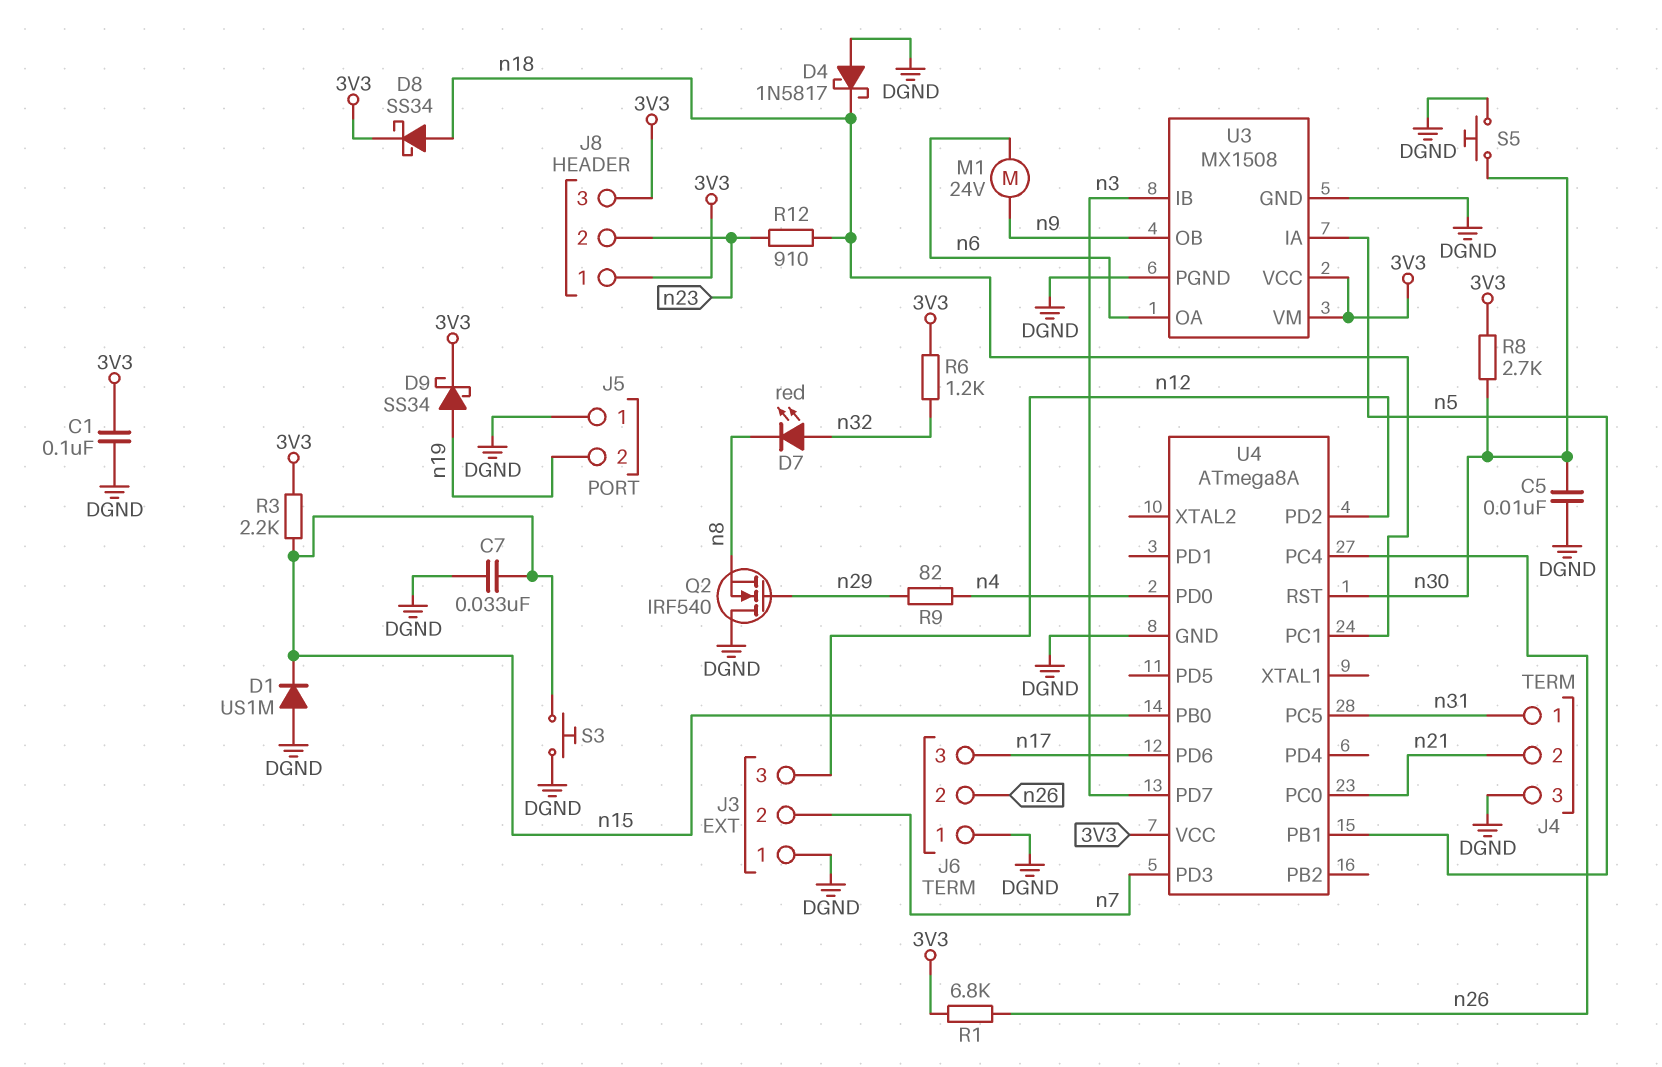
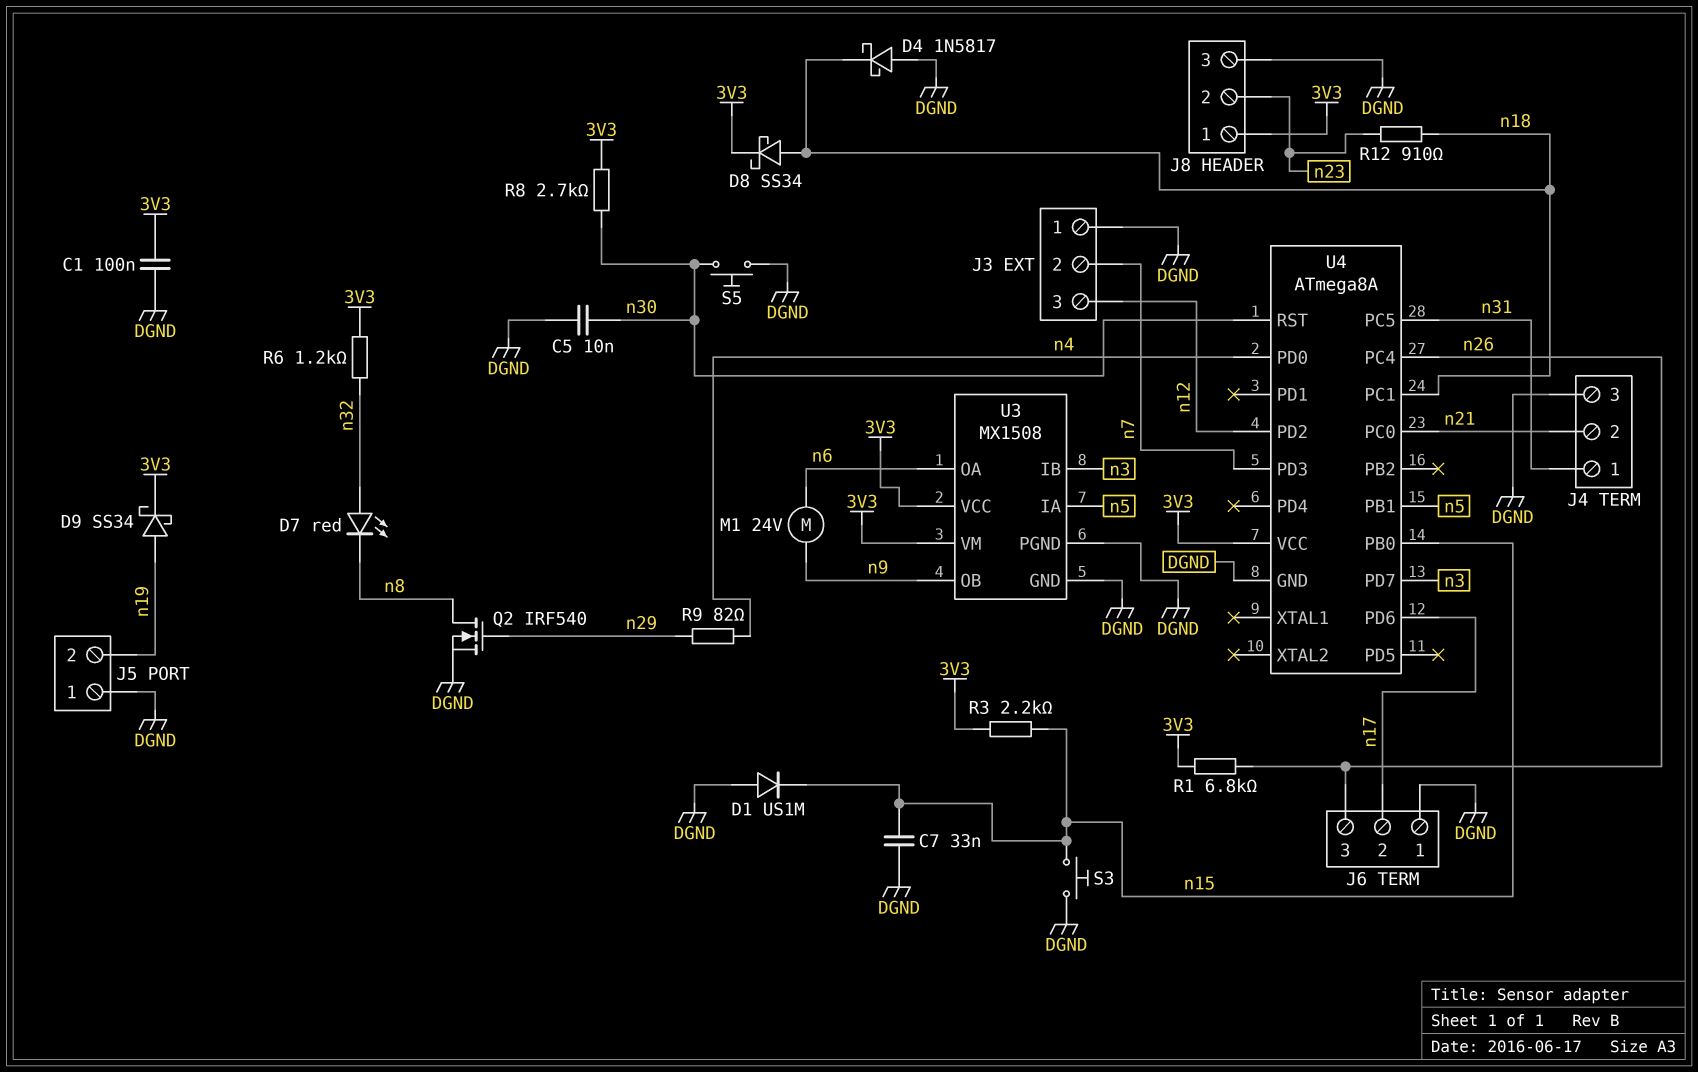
J6 pin 2: n26 -> n17
J6 pin 3: n17 -> n26
J8 pin 3: 3V3 -> DGND
Q2: NMOS IRF540 (G n29, D DGND, S n8) -> NMOS IRF540 (G n29, D n8, S DGND)

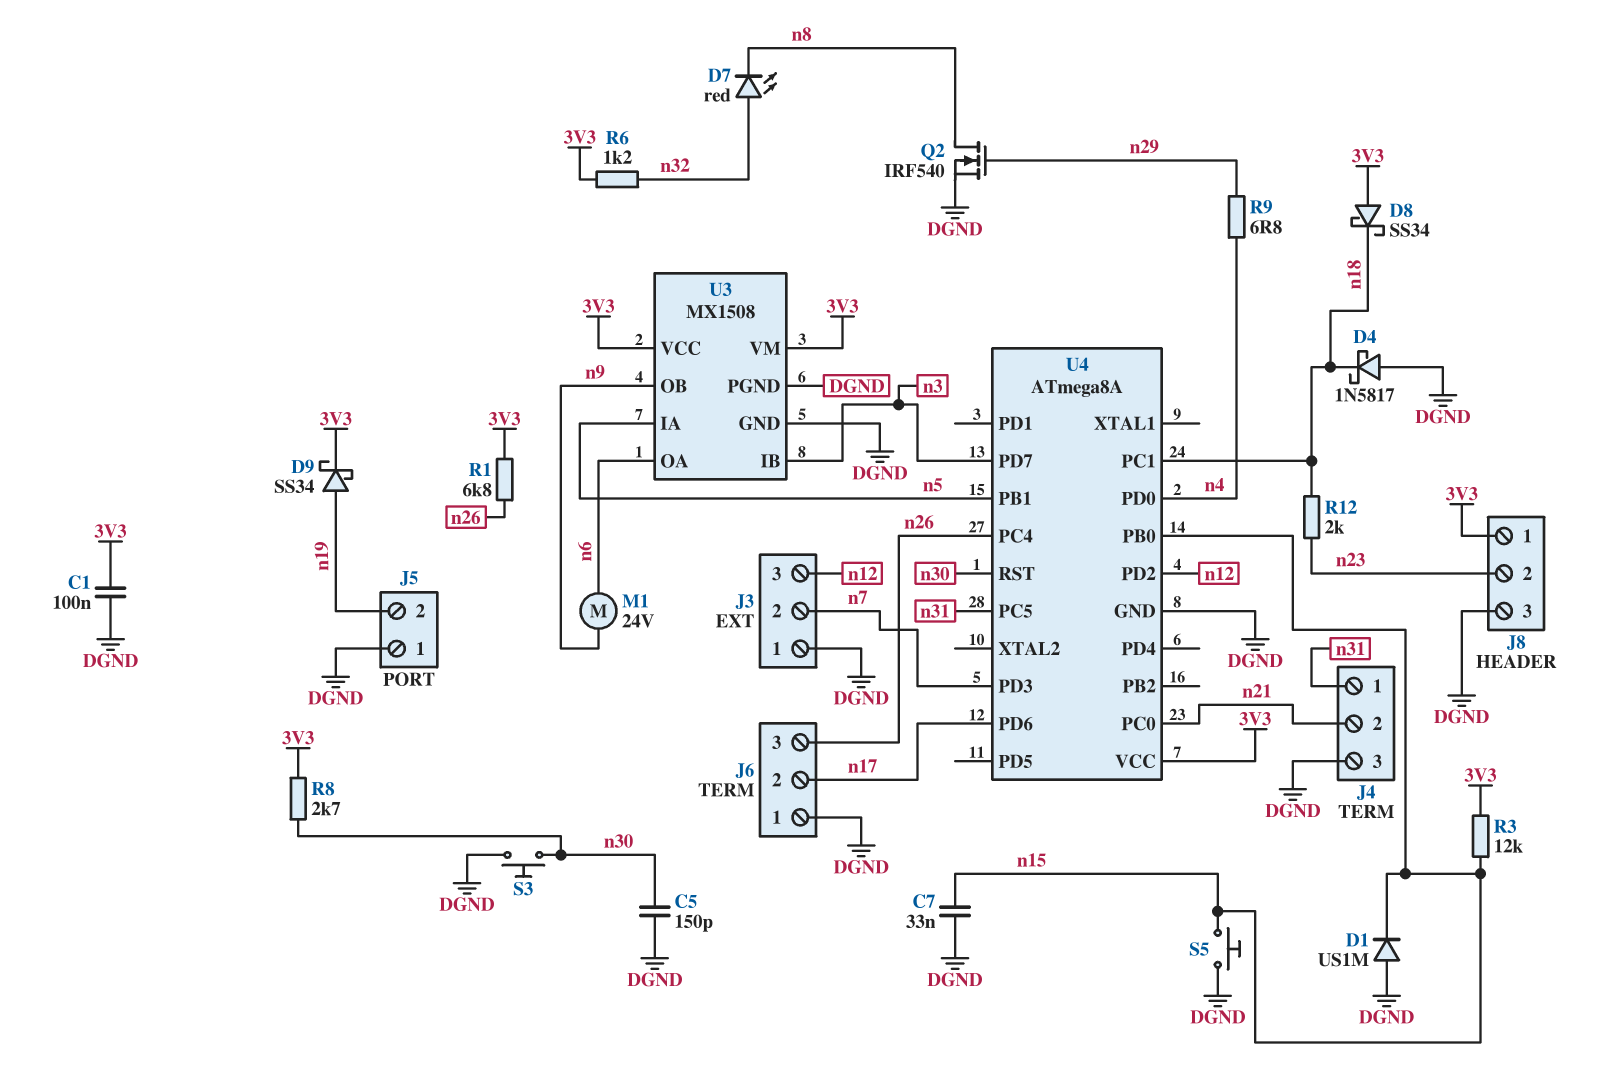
C5: 10nF (DGND, n30) -> 150pF (DGND, n30)
D8: schottky SS34 (A n18, K 3V3) -> schottky SS34 (A 3V3, K n18)
R3: 2.2k (3V3, n15) -> 12k (3V3, n15)
R9: 82 (n4, n29) -> 6.8 (n4, n29)
R12: 910 (n18, n23) -> 2k (n18, n23)
S3: button (DGND, n15) -> button (DGND, n30)
S5: button (DGND, n30) -> button (DGND, n15)

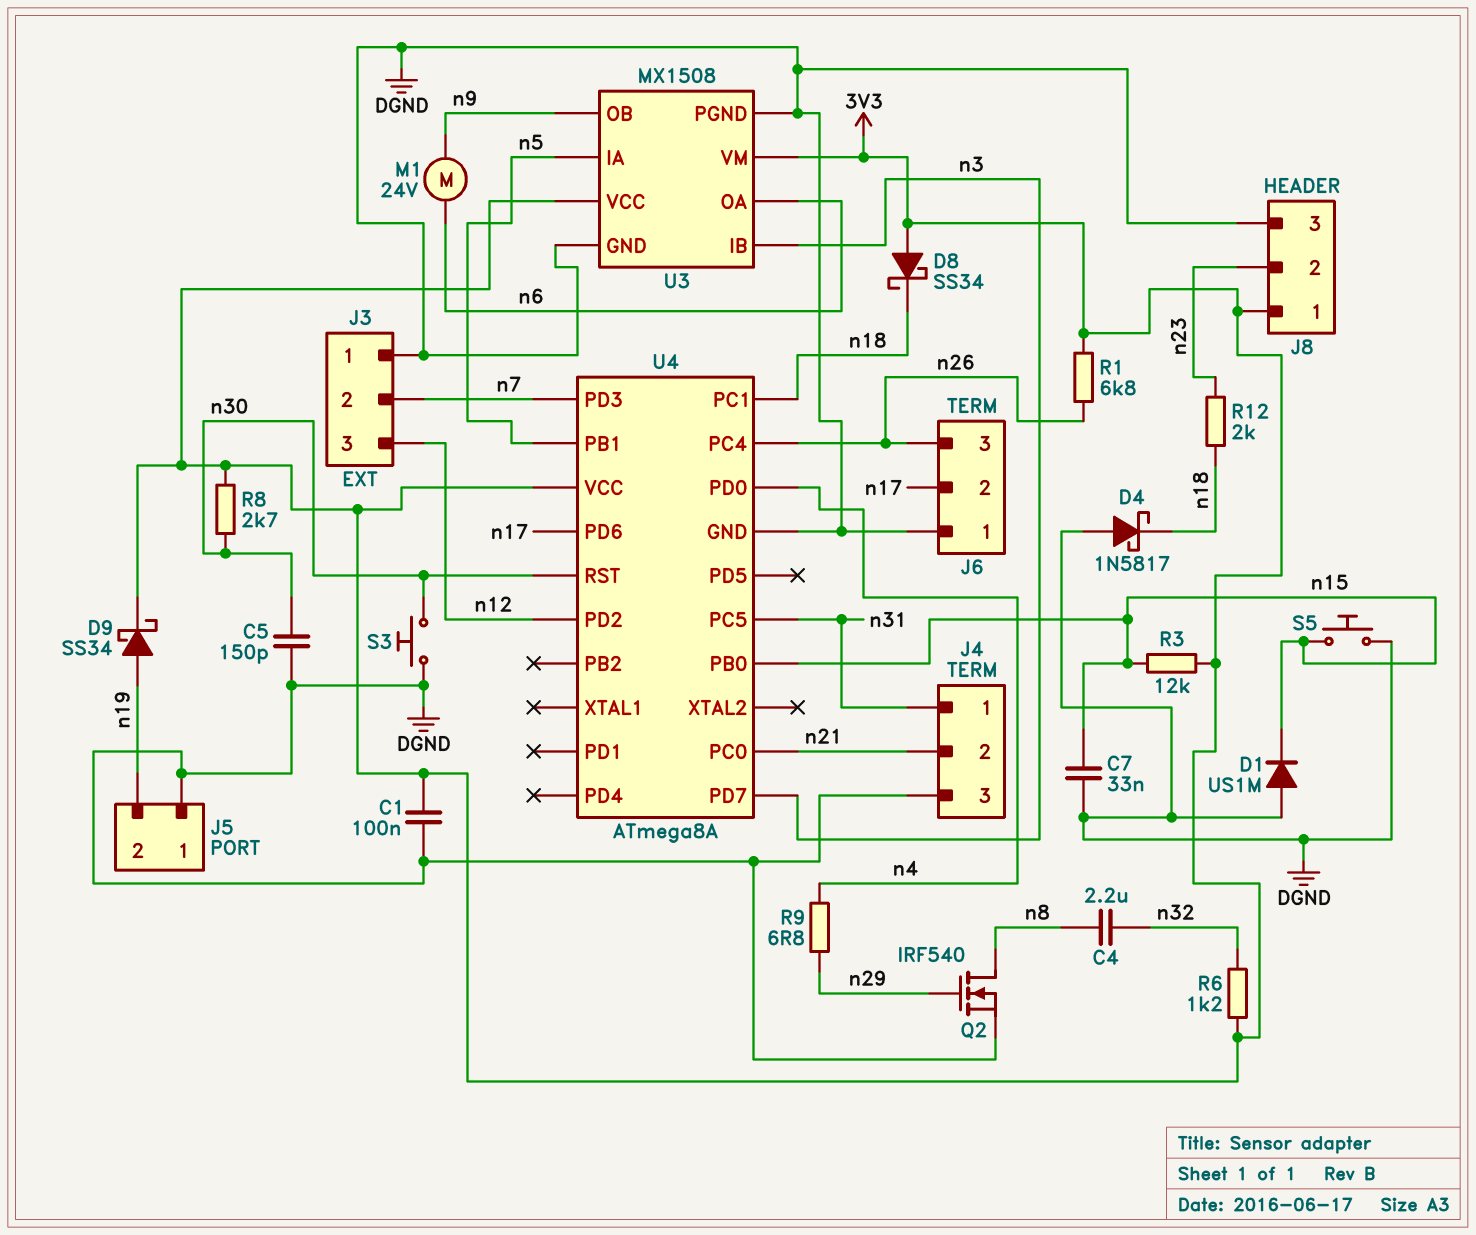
C4: none -> 2.2uF (n8, n32)
D7: LED red (A n32, K n8) -> none

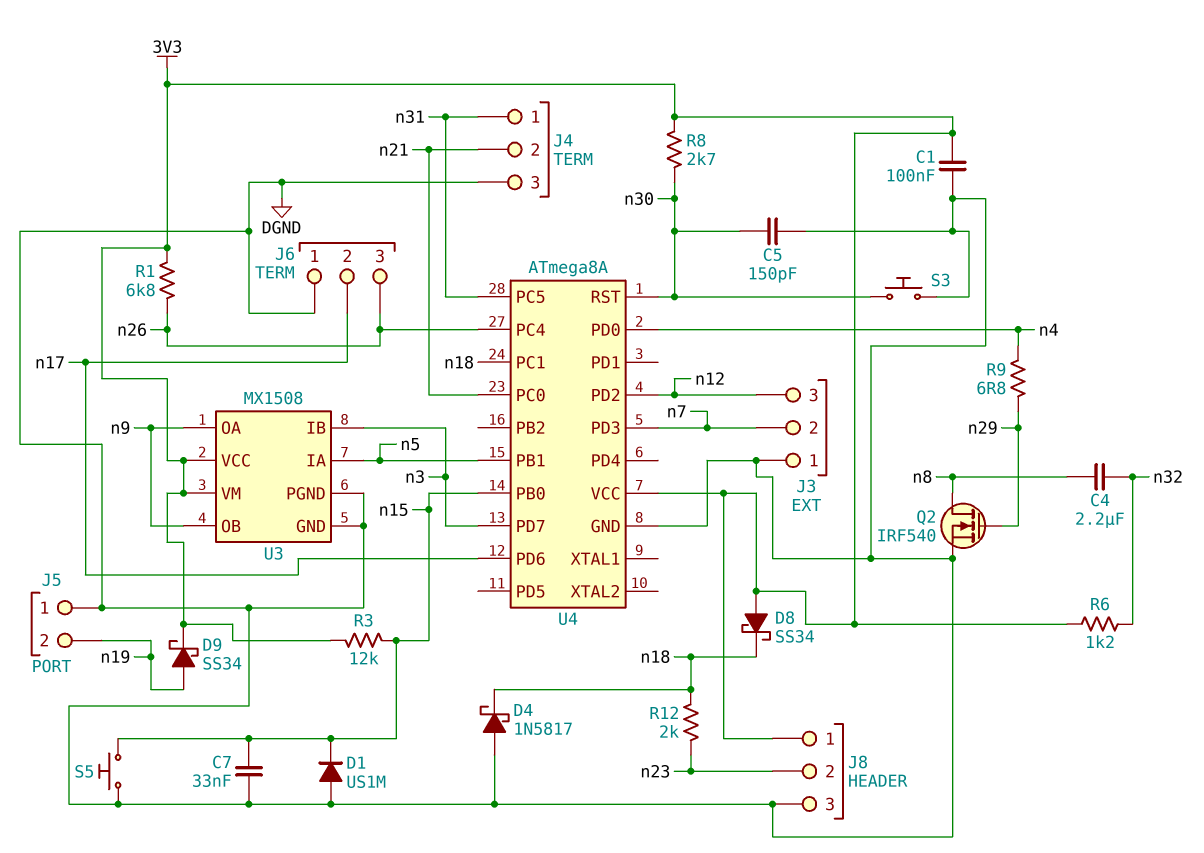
M1: motor 24V (n6, n9) -> none
U3 pin OA: n6 -> n9

